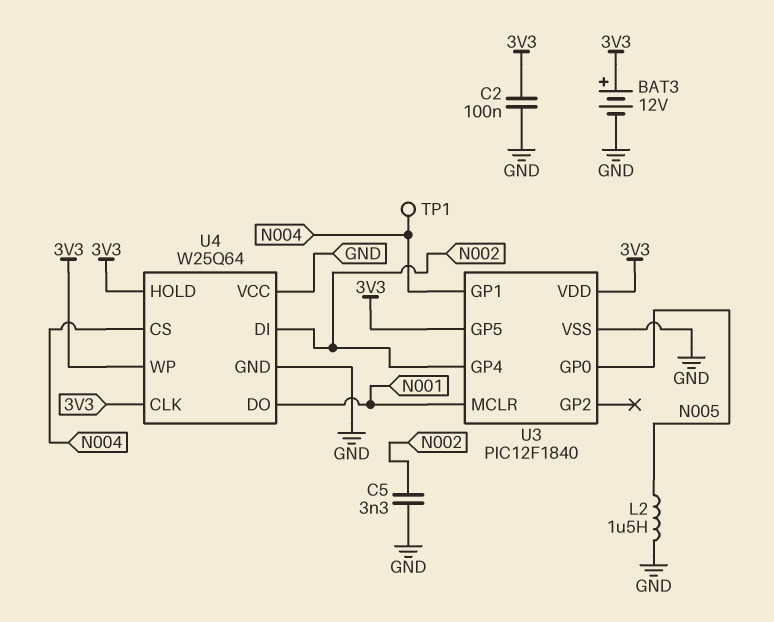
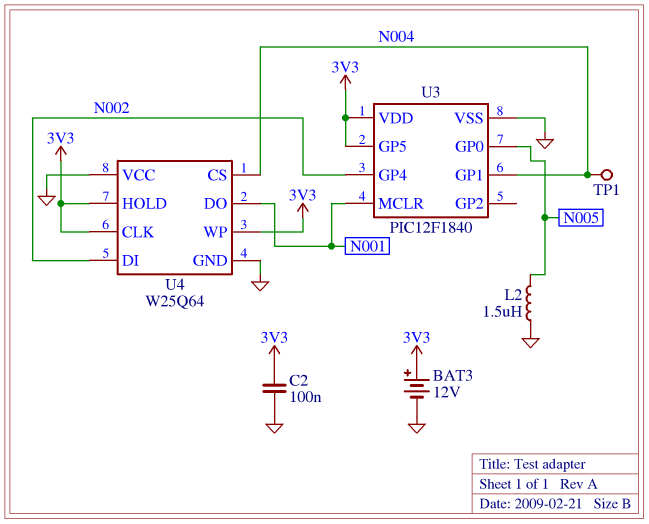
C5: 3.3nF (GND, N002) -> none

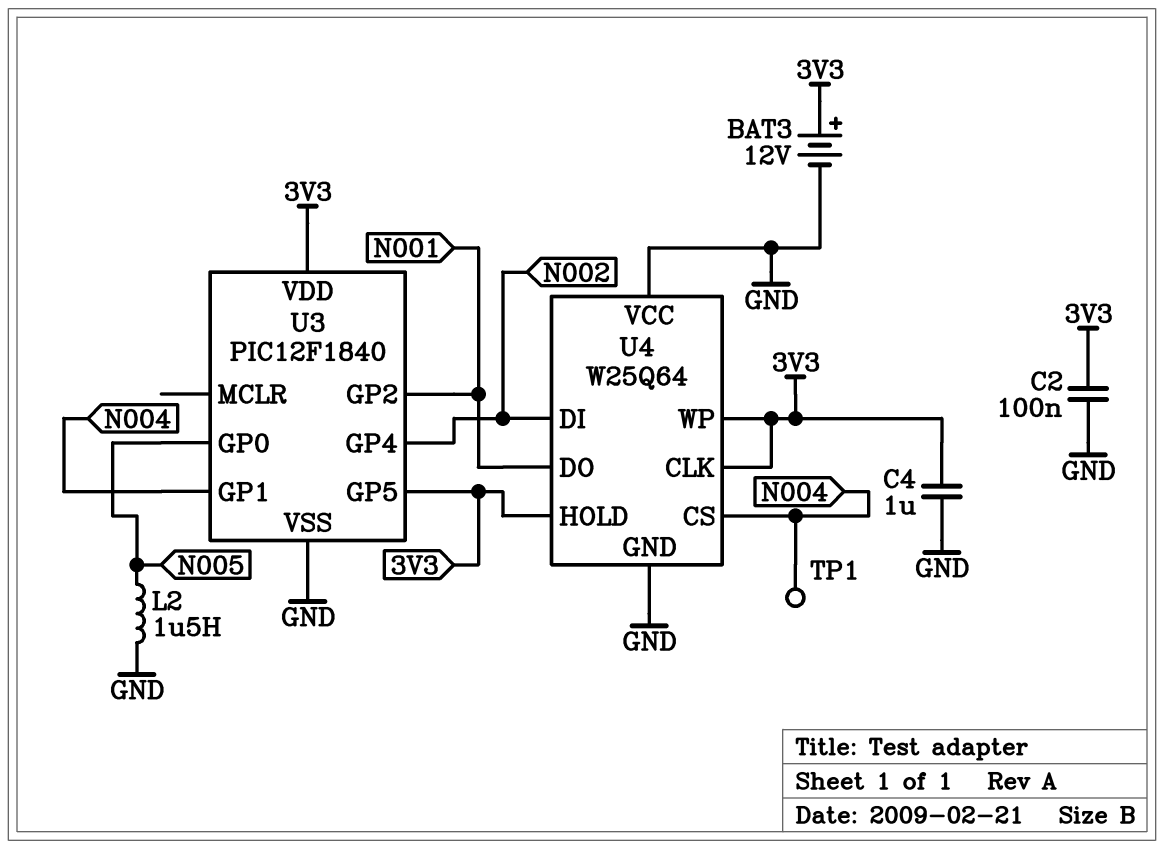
C4: none -> 1uF (3V3, GND)
U3 pin GP2: none -> N001
U3 pin MCLR: N001 -> none

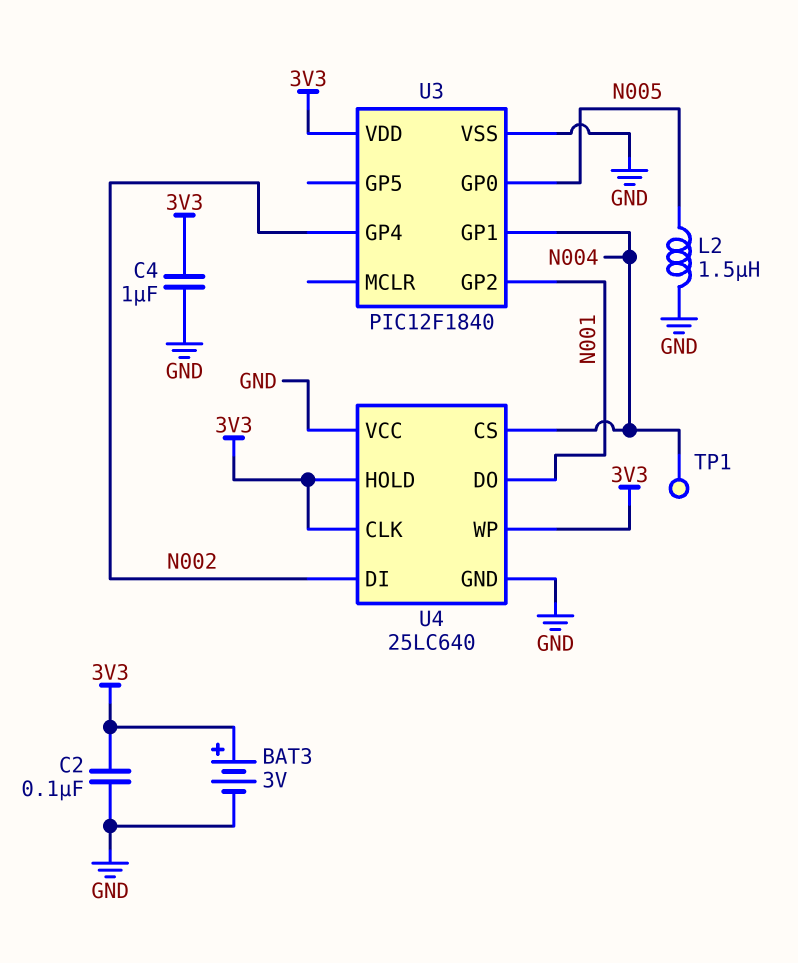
BAT3: 12V (plus 3V3, minus GND) -> 3V (plus 3V3, minus GND)
U3 pin GP5: 3V3 -> none
U4: W25Q64 -> 25LC640

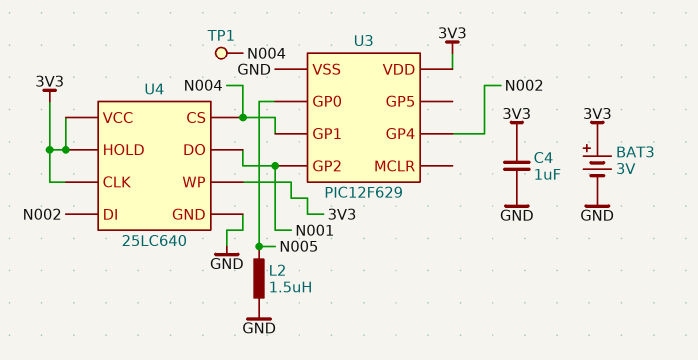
C2: 100nF (3V3, GND) -> none
U3: PIC12F1840 -> PIC12F629
U4 pin VCC: GND -> 3V3

